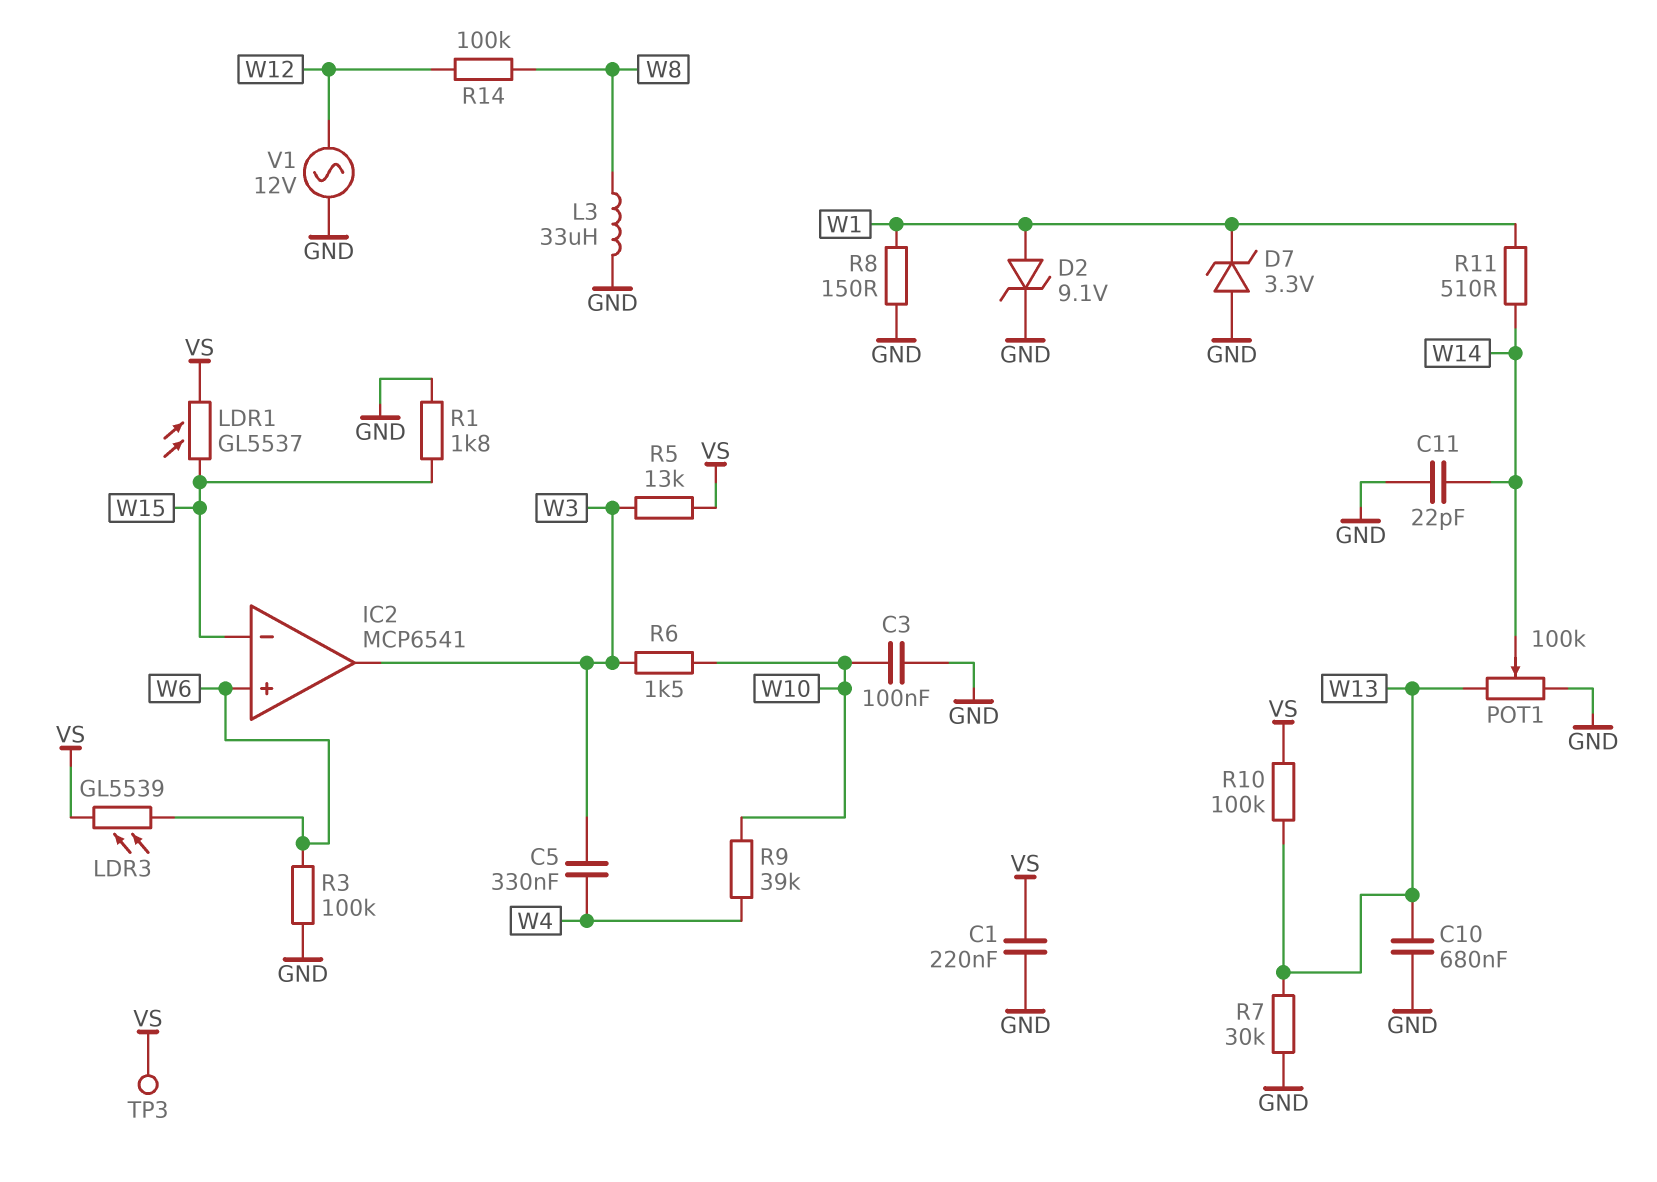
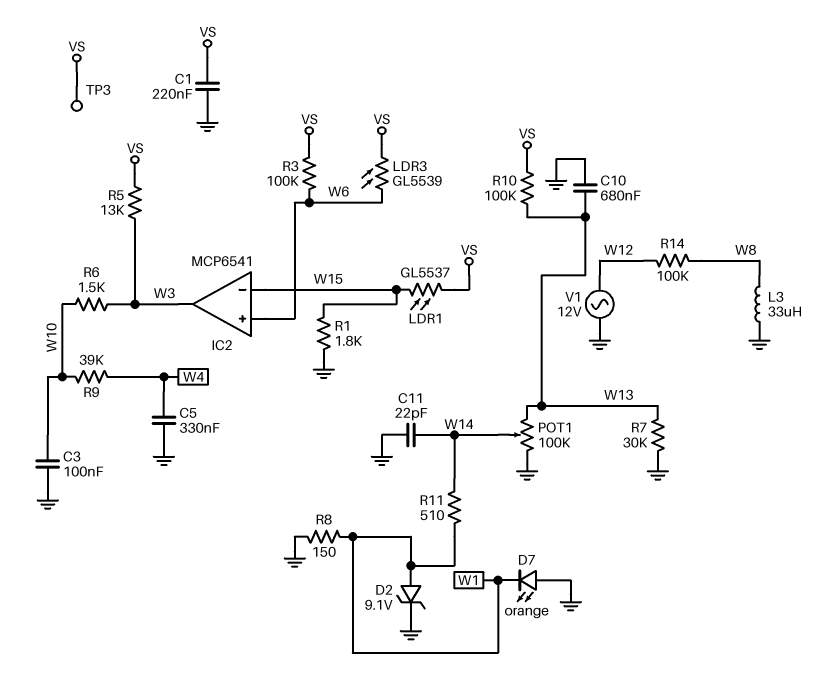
C5: 330nF (W3, W4) -> 330nF (GND, W4)
D7: zener 3.3V (A GND, K W1) -> LED orange (A GND, K W1)
R3: 100k (GND, W6) -> 100k (VS, W6)

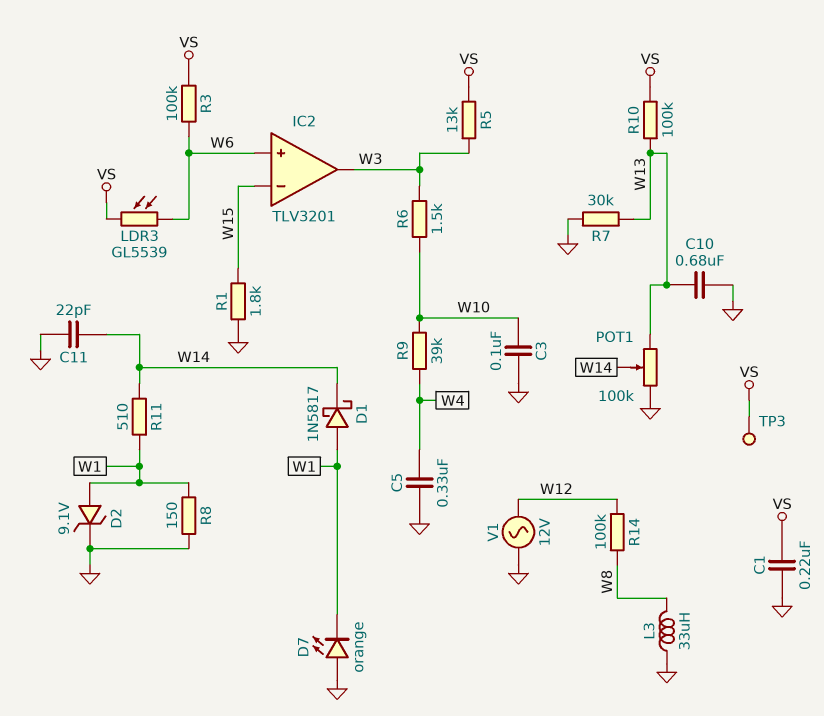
D1: none -> schottky 1N5817 (A W1, K W14)
IC2: MCP6541 -> TLV3201
LDR1: GL5537 (VS, W15) -> none

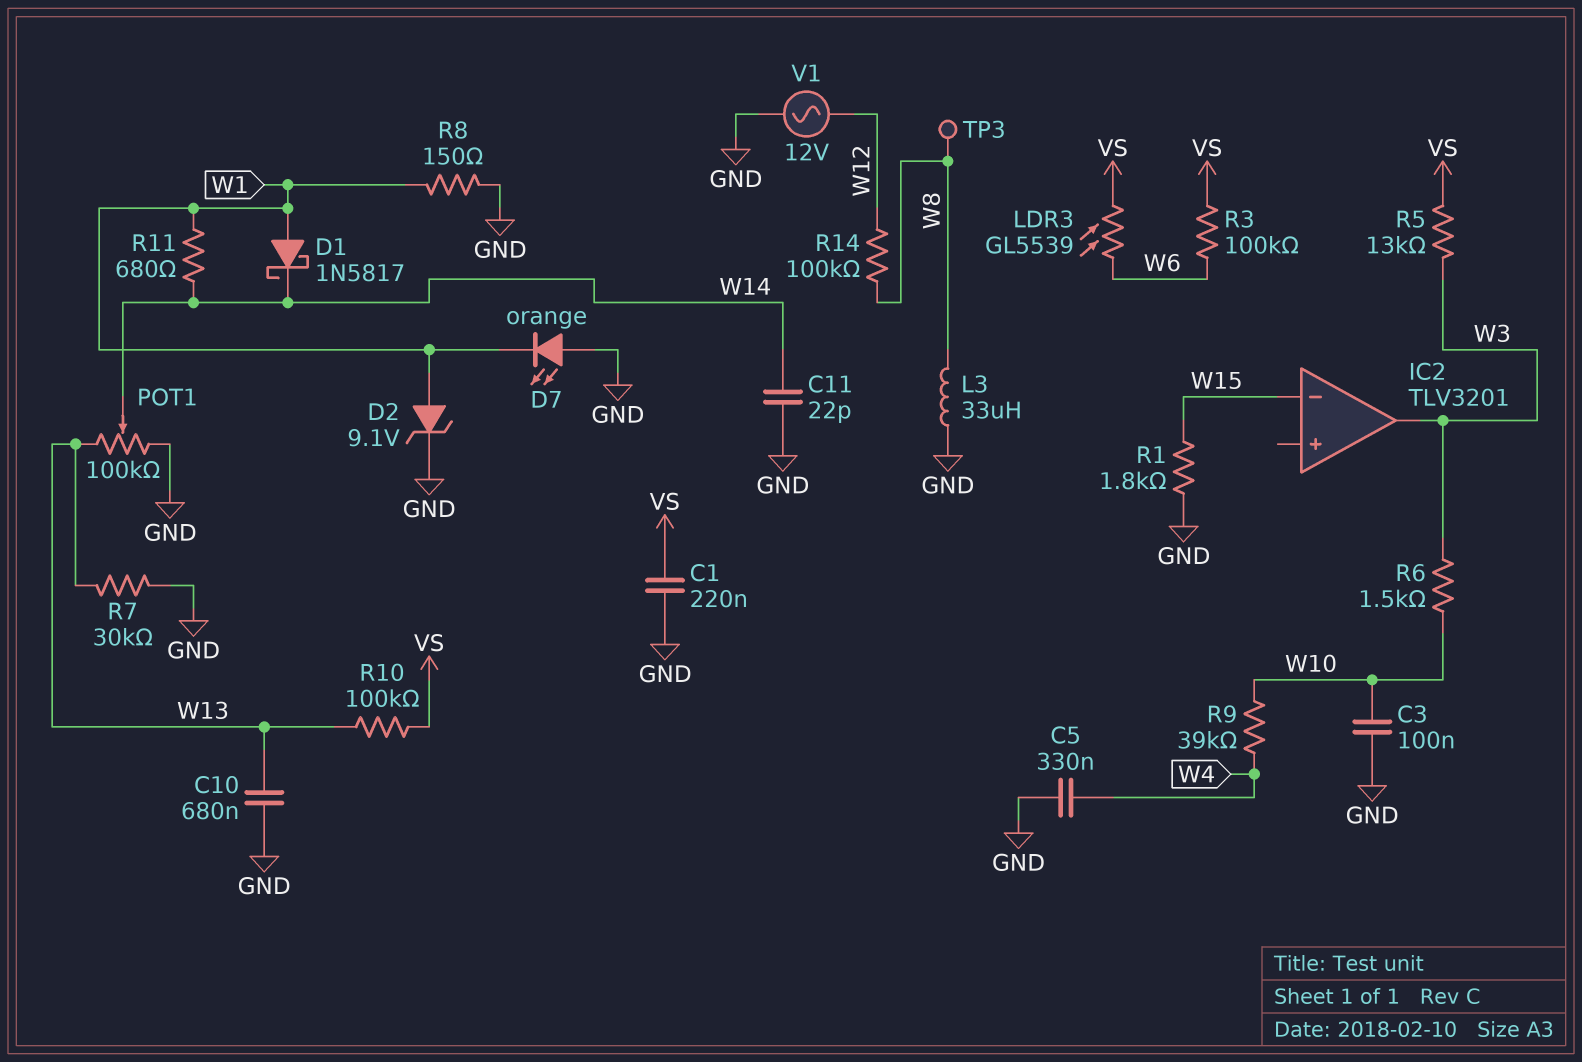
IC2 pin in+: W6 -> none
R11: 510 (W1, W14) -> 680 (W1, W14)
TP3: test point (VS) -> test point (W8)

